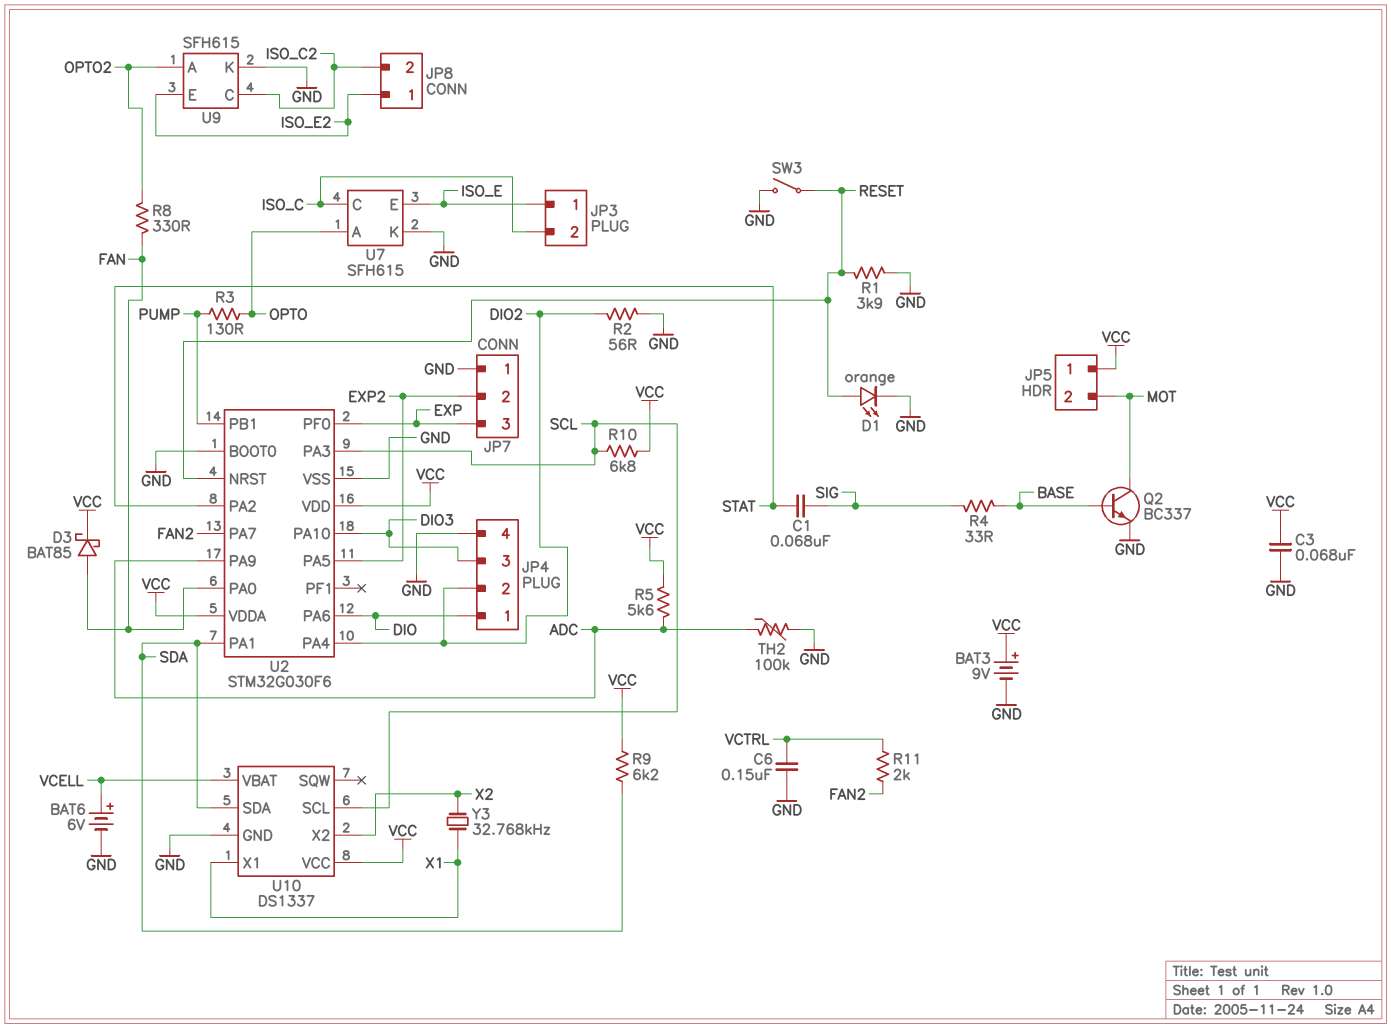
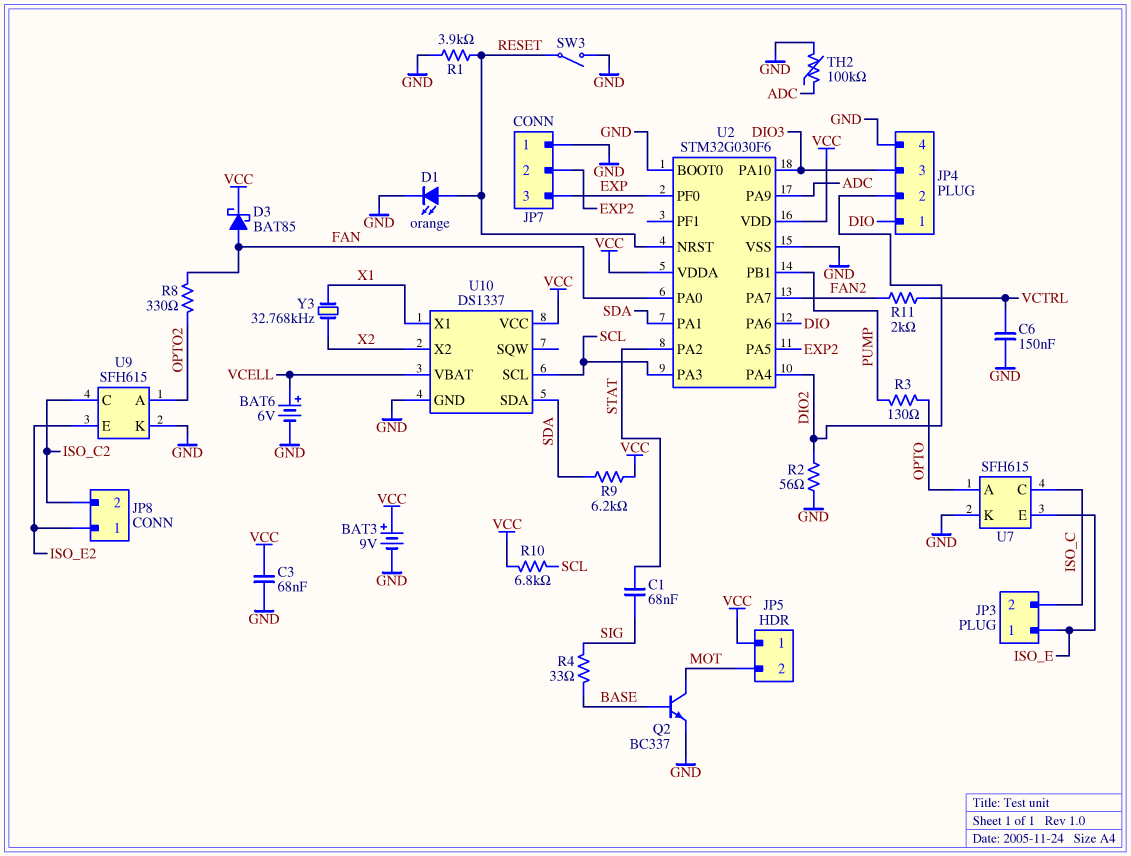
R5: 5.6k (ADC, VCC) -> none

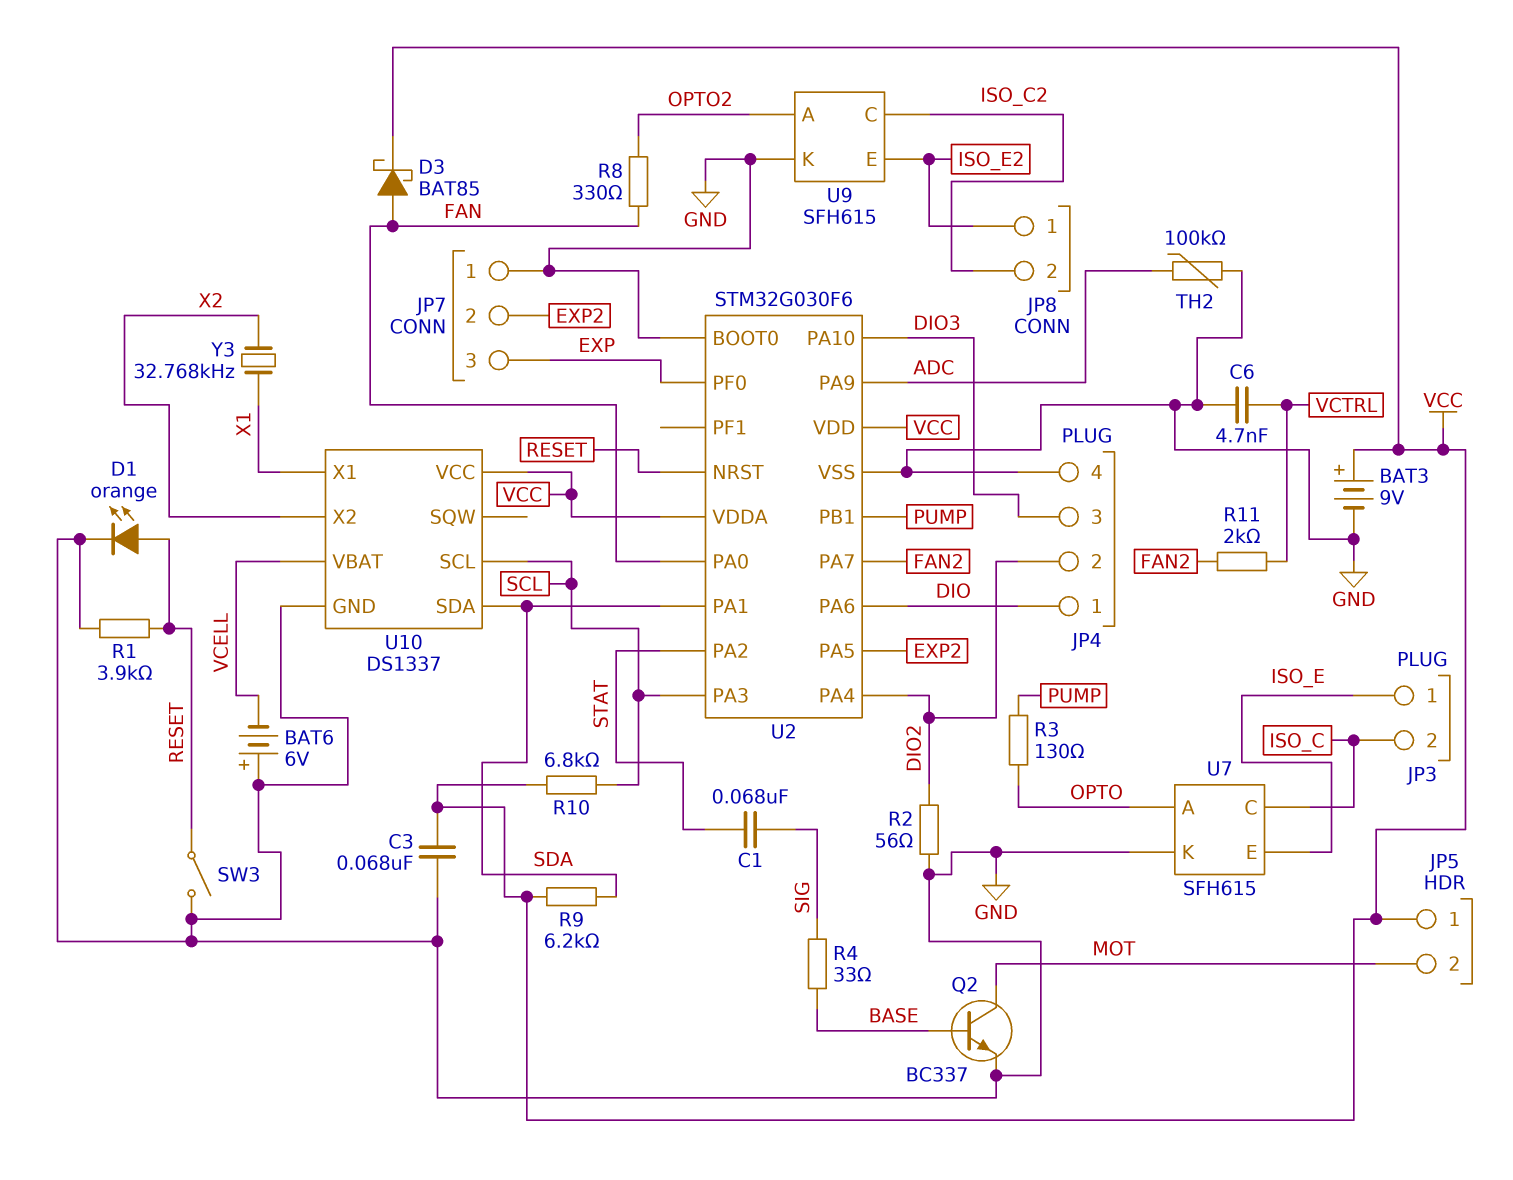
BAT6: 6V (plus VCELL, minus GND) -> 6V (plus GND, minus VCELL)
C6: 150nF (GND, VCTRL) -> 4.7nF (GND, VCTRL)

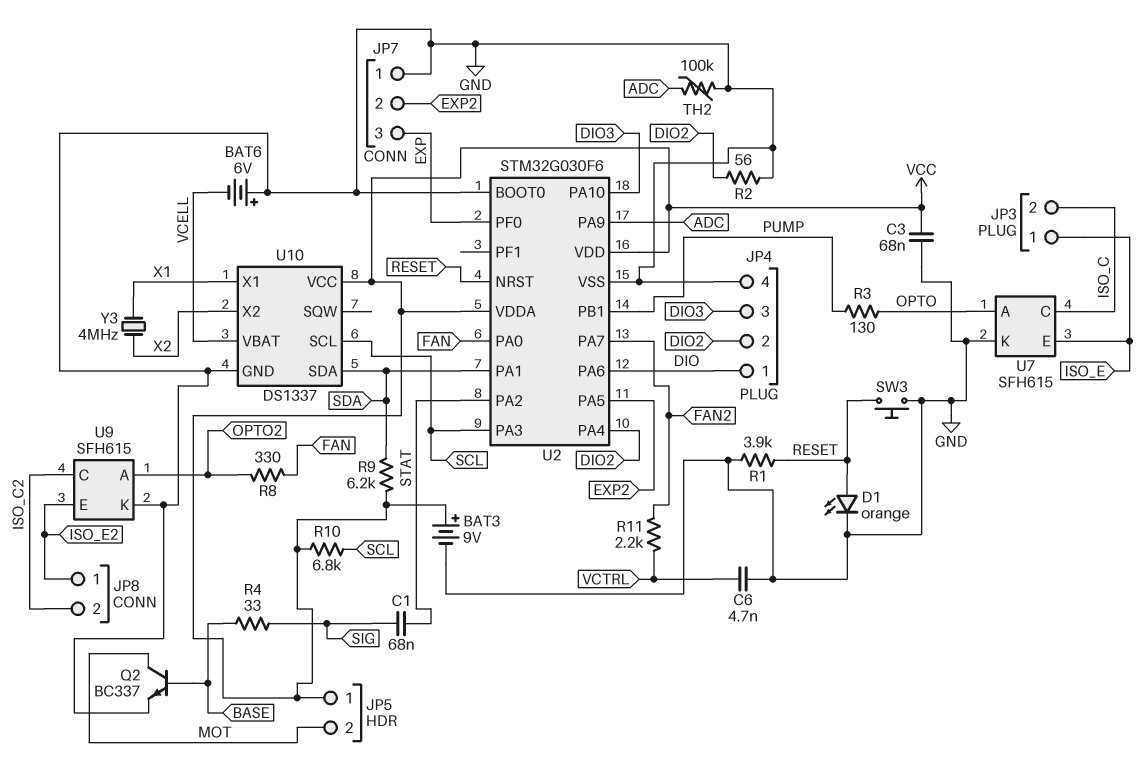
D3: schottky BAT85 (A FAN, K VCC) -> none
R11: 2k (FAN2, VCTRL) -> 2.2k (FAN2, VCTRL)
SW3: switch (GND, RESET) -> button (GND, RESET)
Y3: 32.768kHz (X1, X2) -> 4MHz (X1, X2)

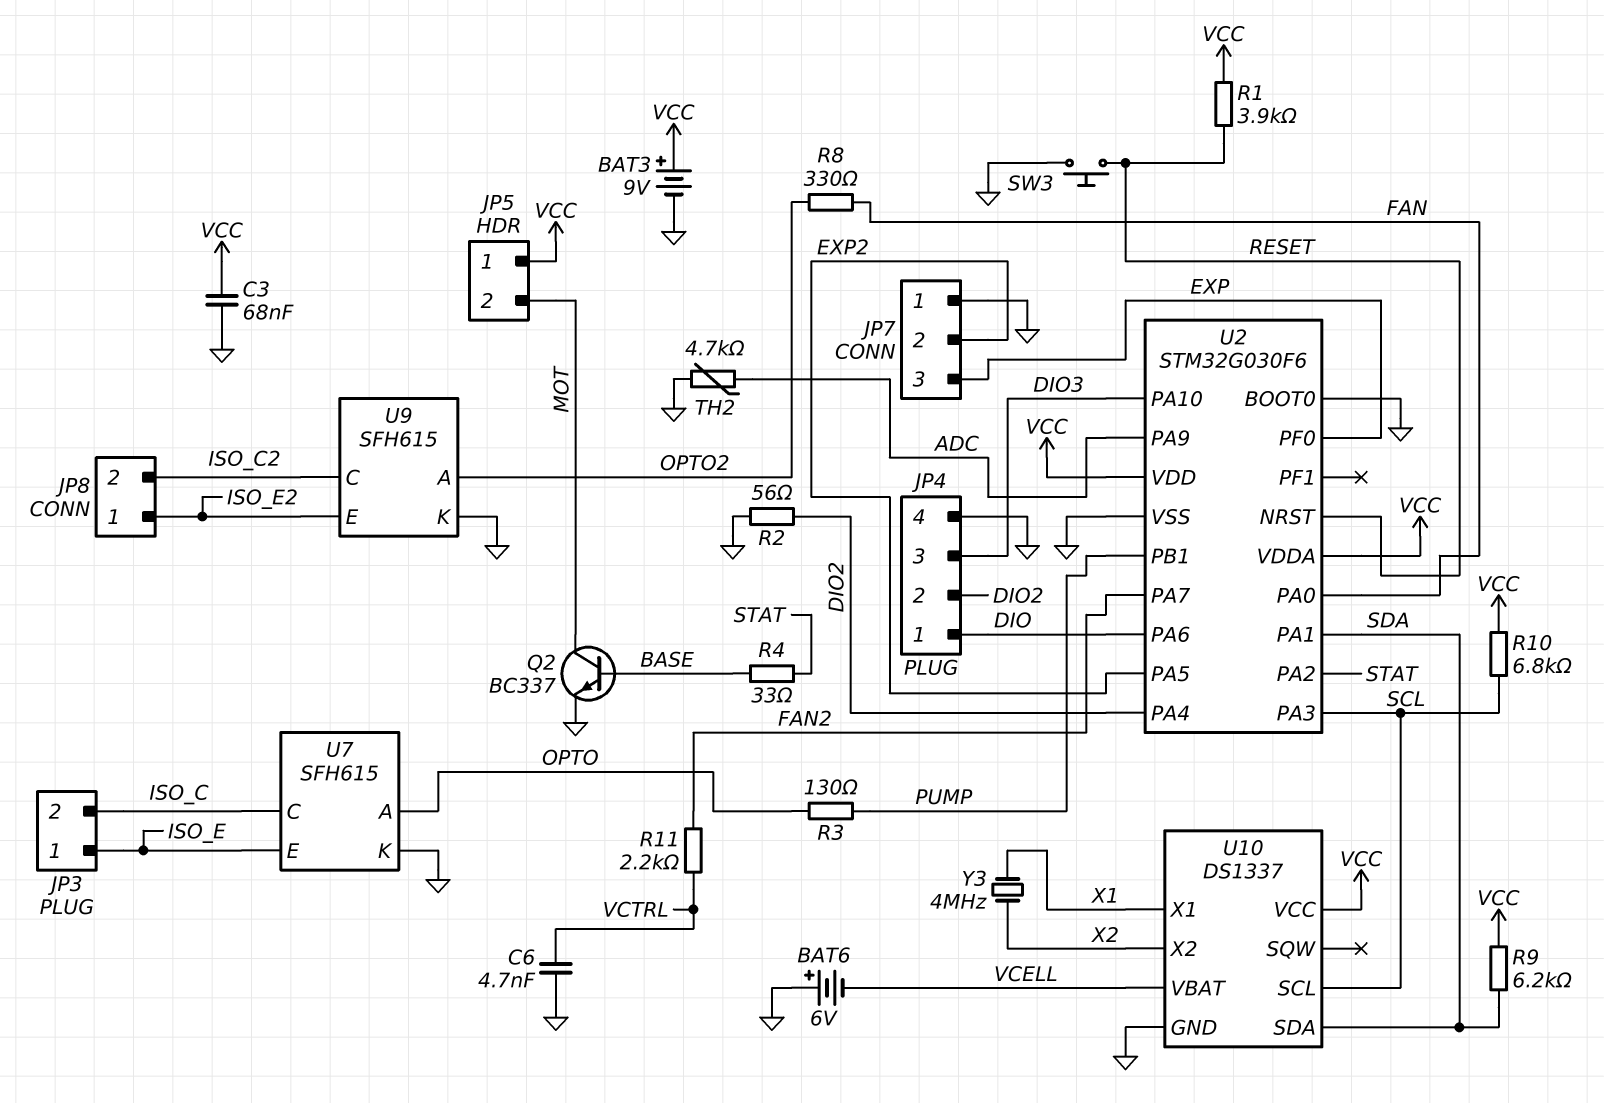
C1: 68nF (SIG, STAT) -> none
D1: LED orange (A RESET, K GND) -> none
R1: 3.9k (GND, RESET) -> 3.9k (RESET, VCC)
R4: 33 (BASE, SIG) -> 33 (BASE, STAT)
TH2: 100k (ADC, GND) -> 4.7k (ADC, GND)

